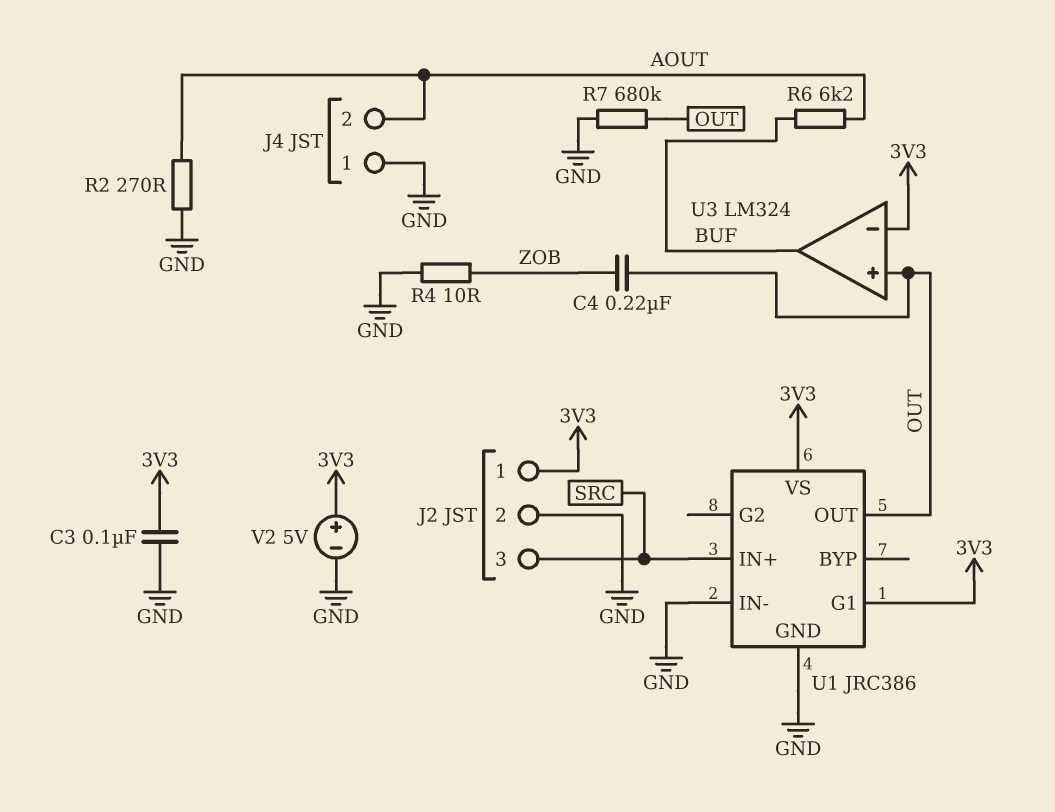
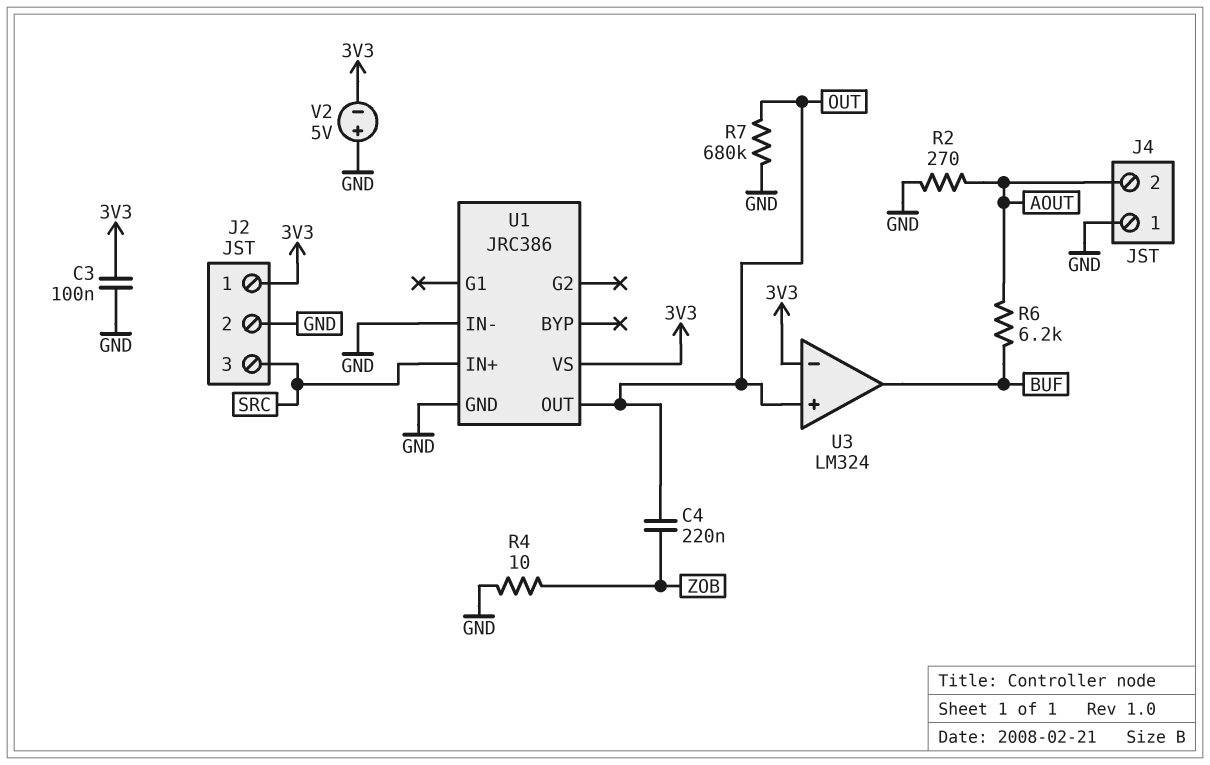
U1 pin G1: 3V3 -> none
V2: 5V (plus 3V3, minus GND) -> 5V (plus GND, minus 3V3)

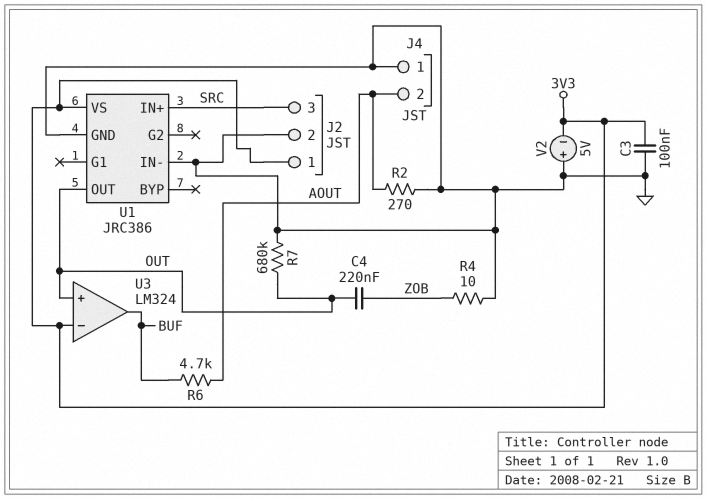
R6: 6.2k (AOUT, BUF) -> 4.7k (AOUT, BUF)

